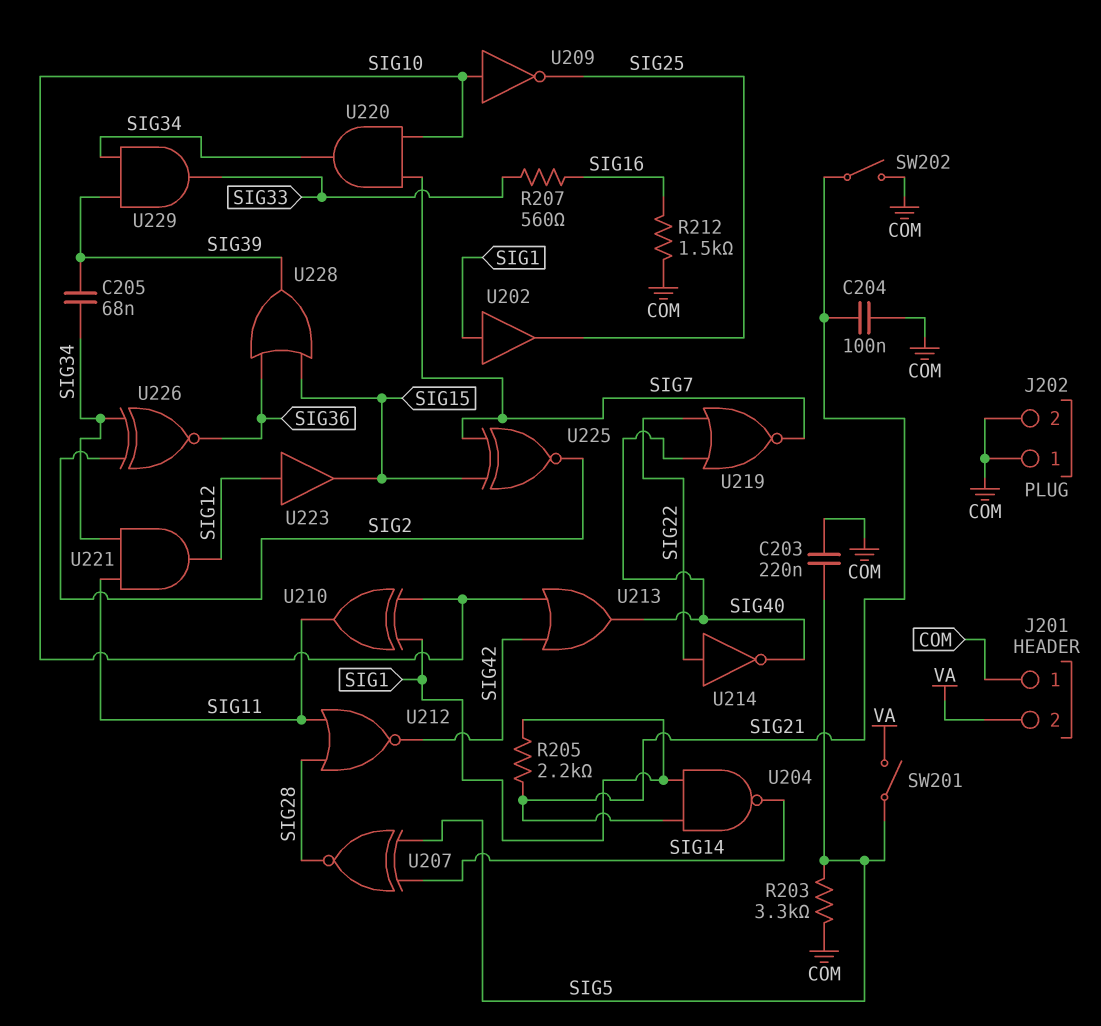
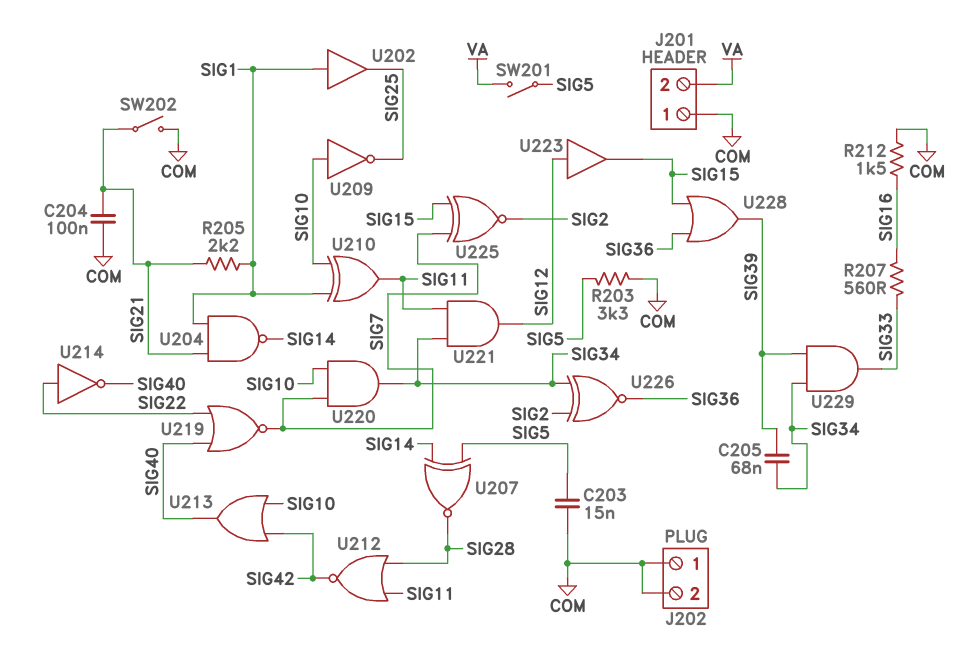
C203: 220nF (COM, SIG5) -> 15nF (COM, SIG5)

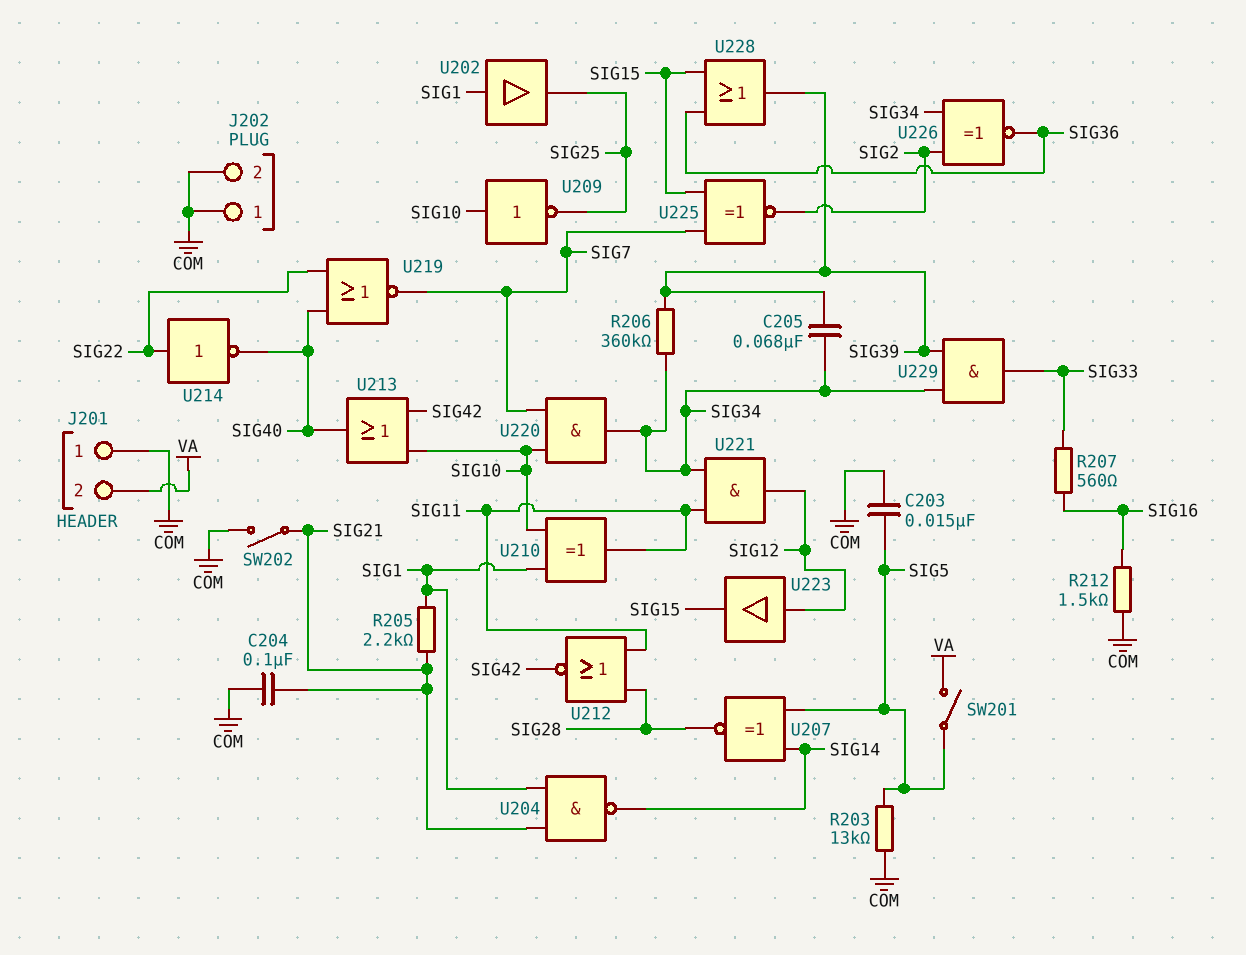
R203: 3.3k (COM, SIG5) -> 13k (COM, SIG5)
R206: none -> 360k (SIG34, SIG39)

